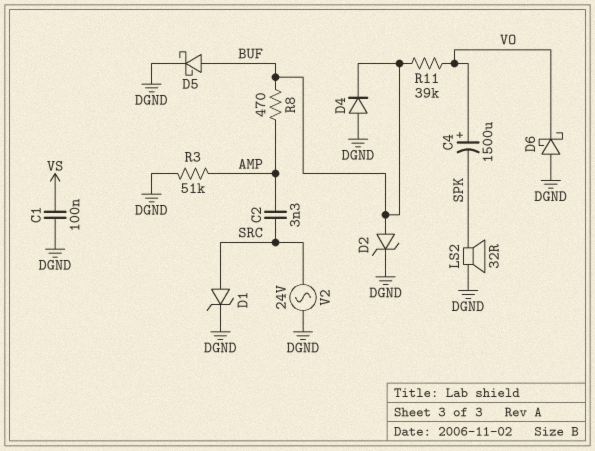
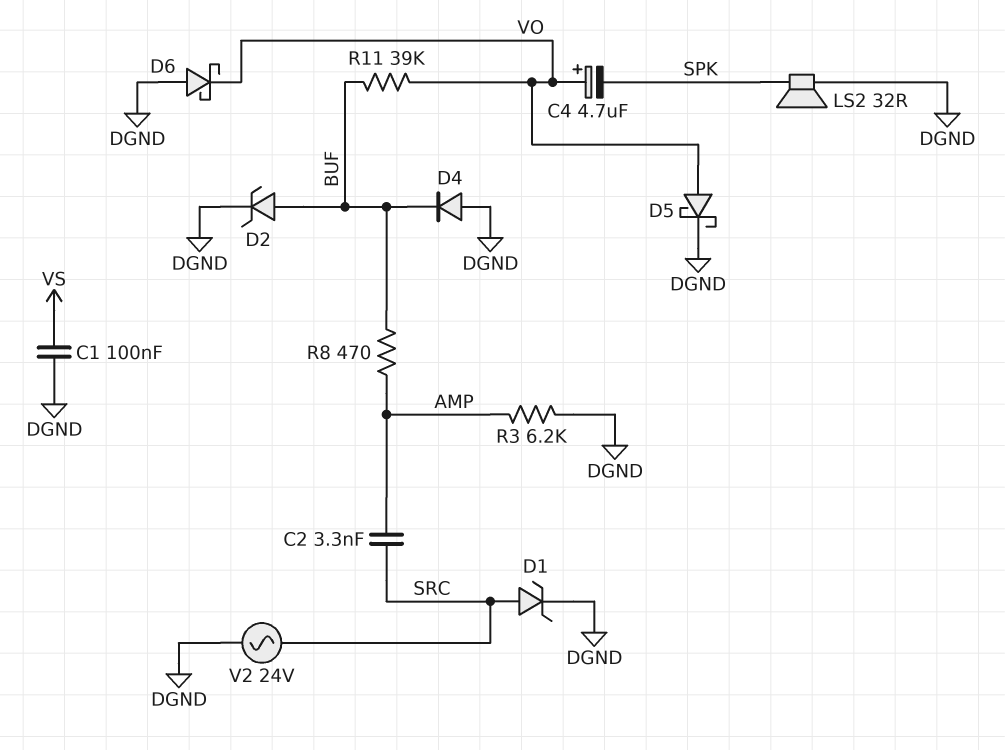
C4: 1500uF (plus VO, minus SPK) -> 4.7uF (plus VO, minus SPK)
D5: schottky (A BUF, K DGND) -> schottky (A VO, K DGND)
R3: 51k (AMP, DGND) -> 6.2k (AMP, DGND)

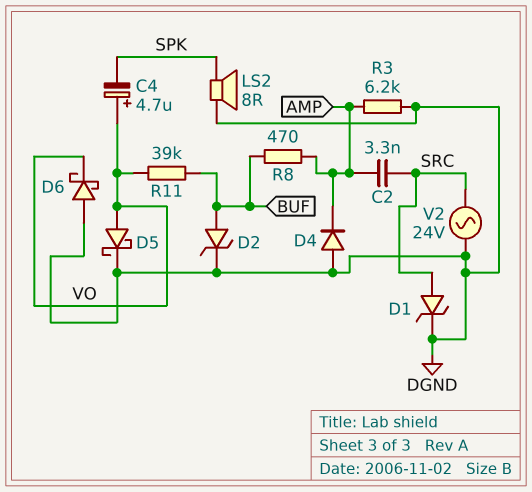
C1: 100nF (DGND, VS) -> none
D4: diode (A DGND, K BUF) -> diode (A DGND, K AMP)
LS2: speaker 32R (DGND, SPK) -> speaker 8R (DGND, SPK)

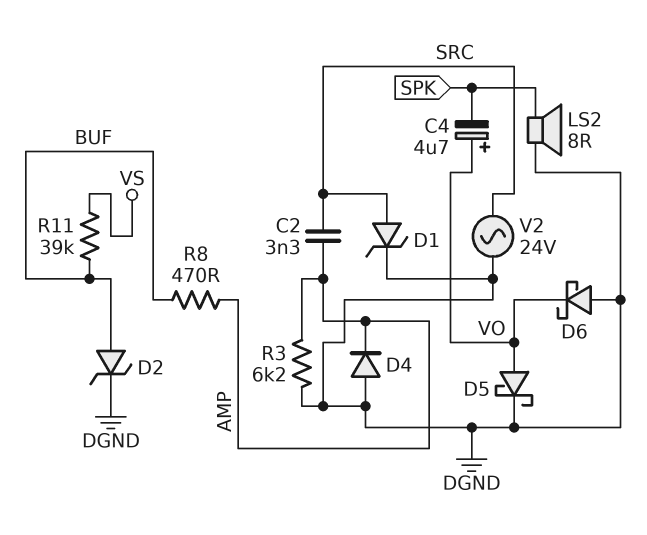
R11: 39k (BUF, VO) -> 39k (BUF, VS)

